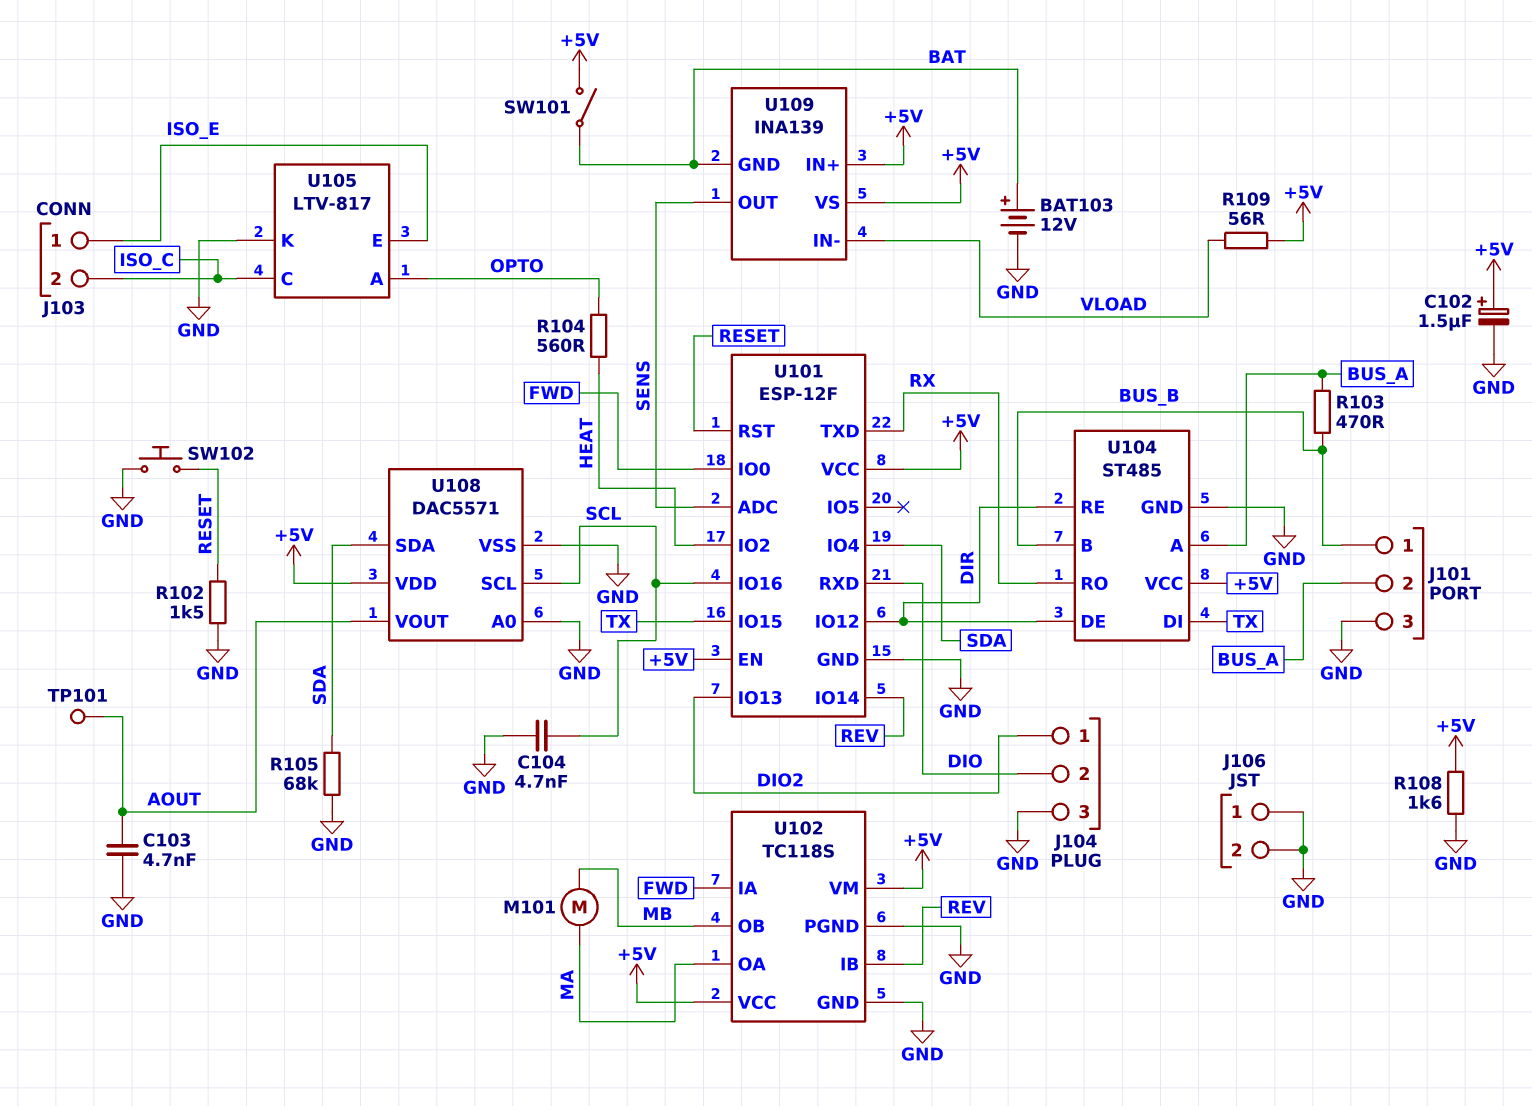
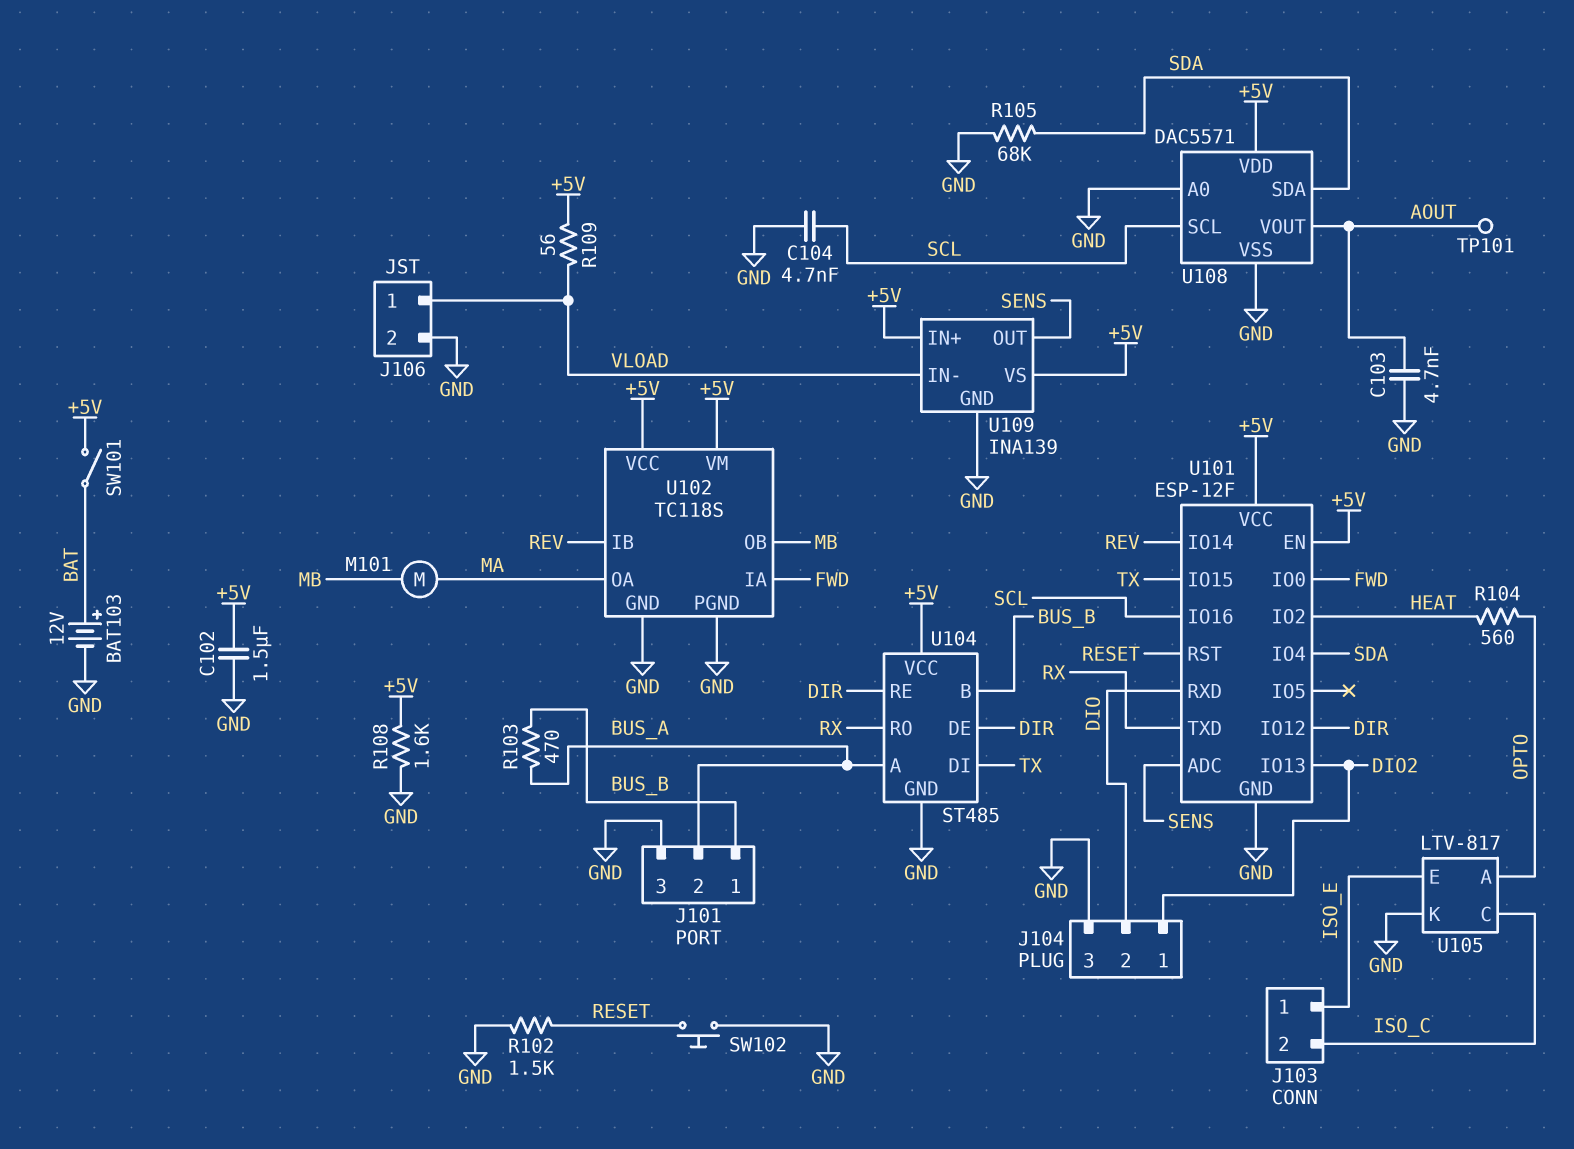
C102: 1.5uF (plus +5V, minus GND) -> 1.5uF (+5V, GND)
J106 pin 1: GND -> VLOAD
U109 pin GND: BAT -> GND

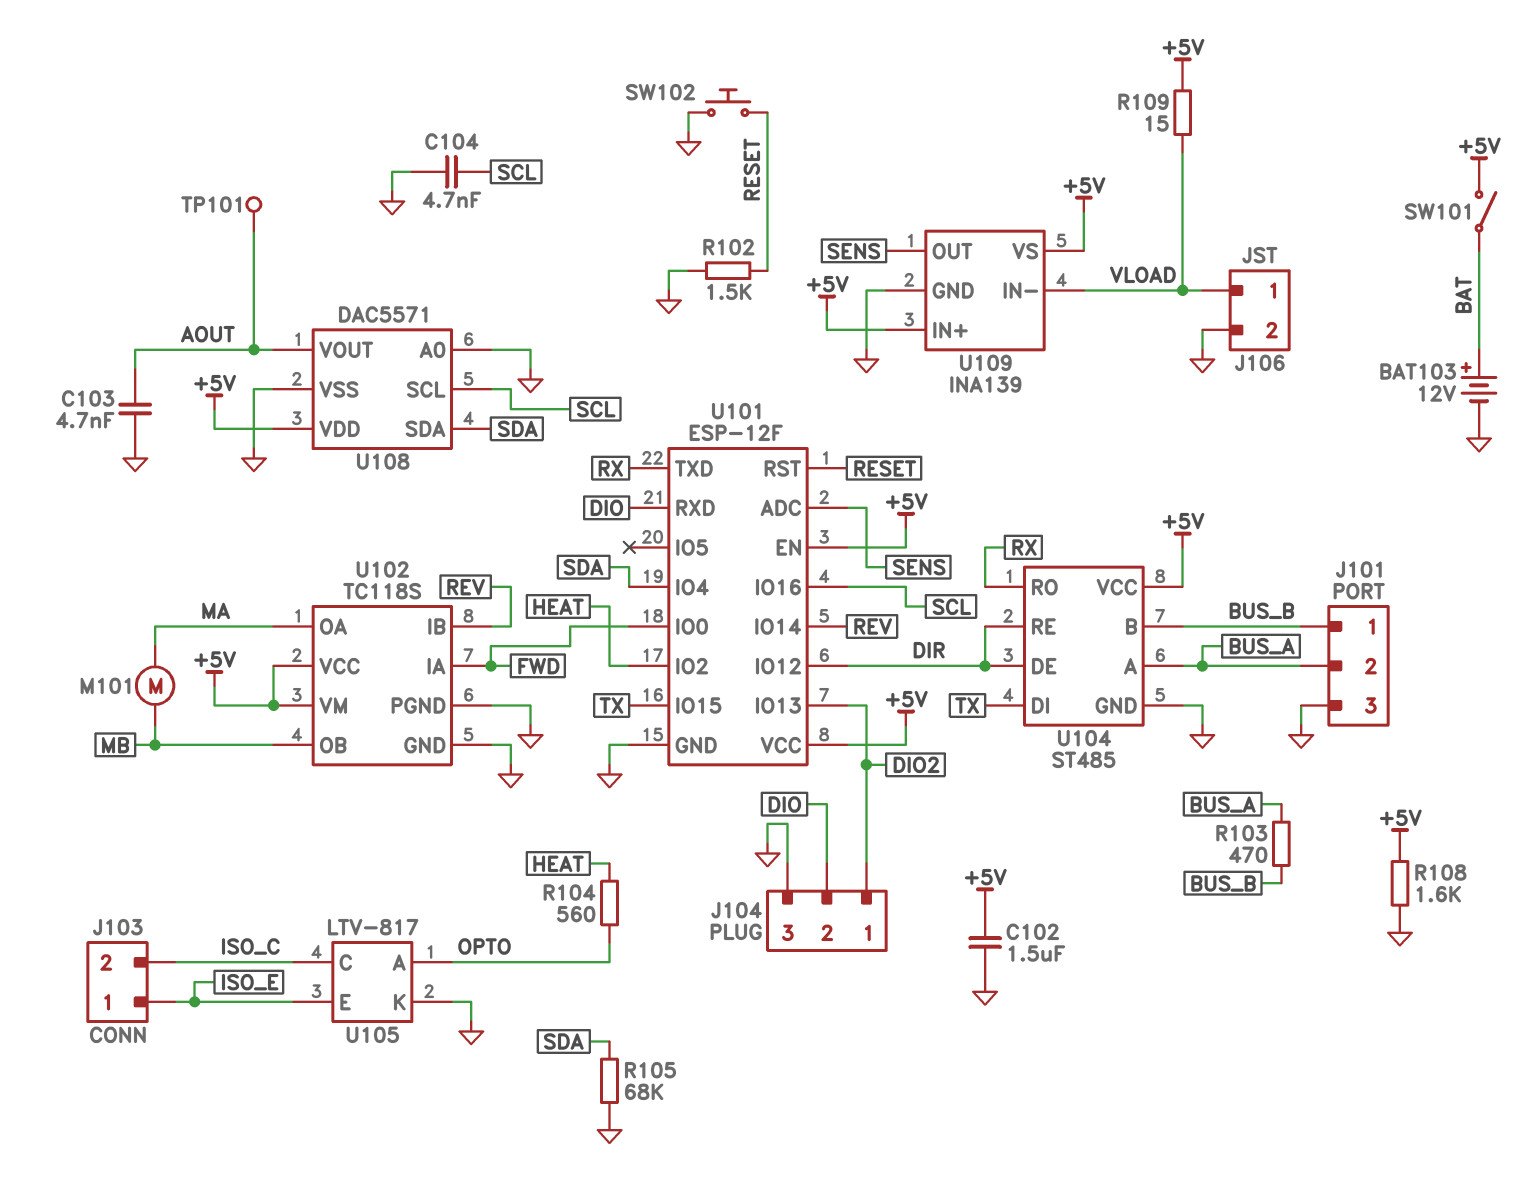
R109: 56 (+5V, VLOAD) -> 15 (+5V, VLOAD)

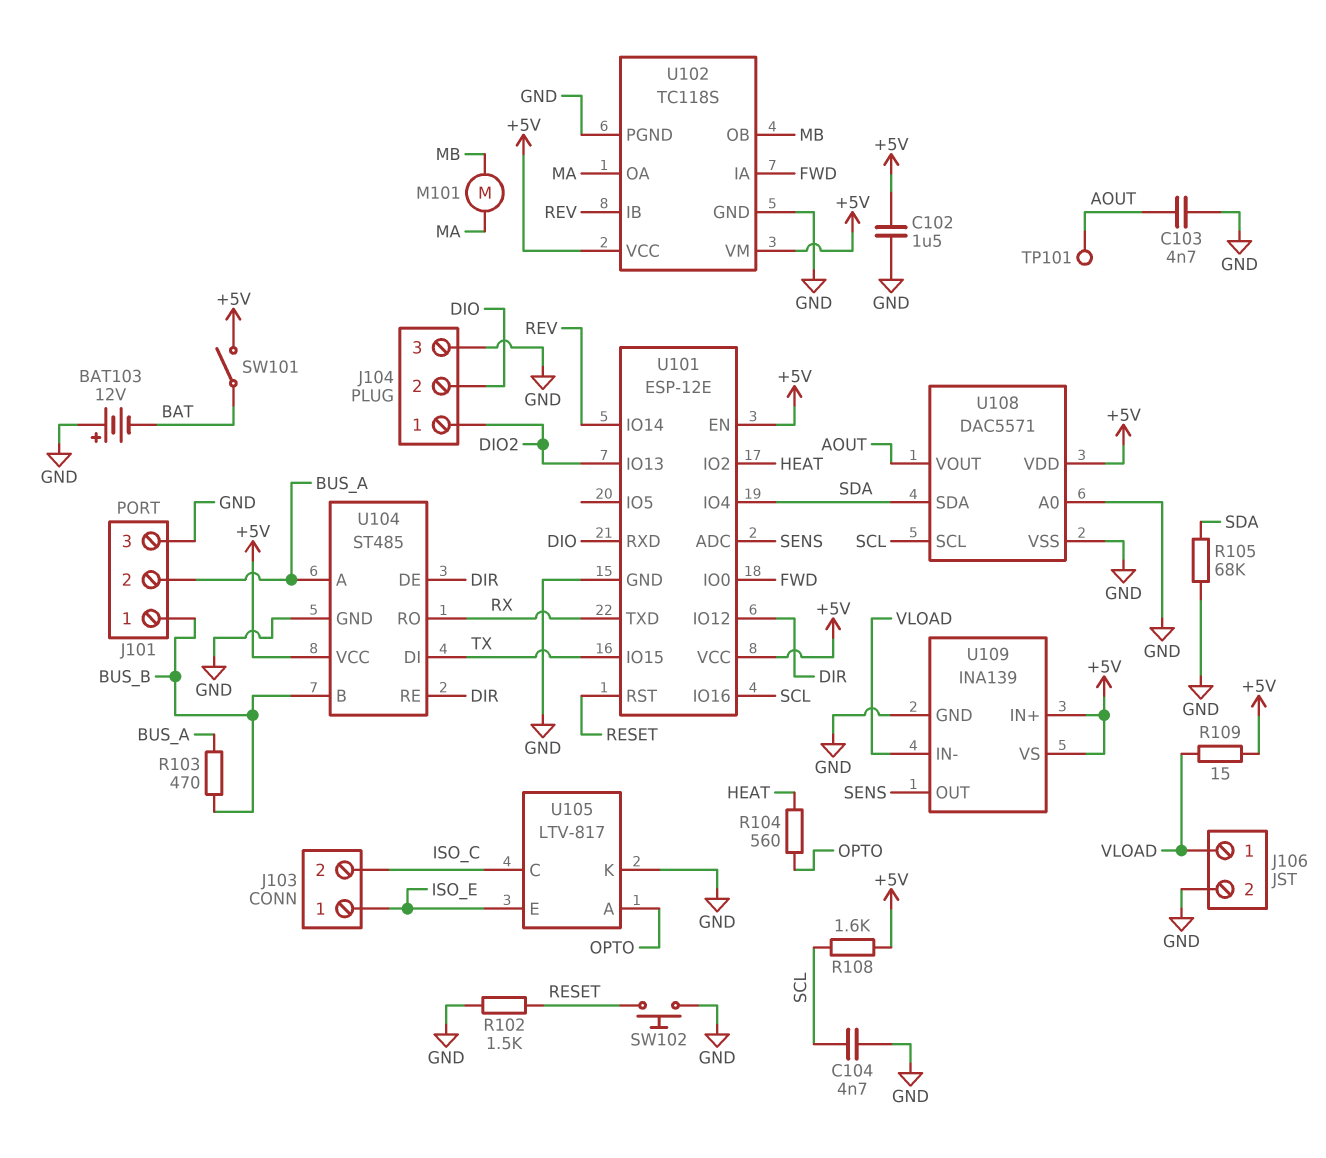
BAT103: 12V (plus BAT, minus GND) -> 12V (plus GND, minus BAT)
R108: 1.6k (+5V, GND) -> 1.6k (+5V, SCL)
U101: ESP-12F -> ESP-12E

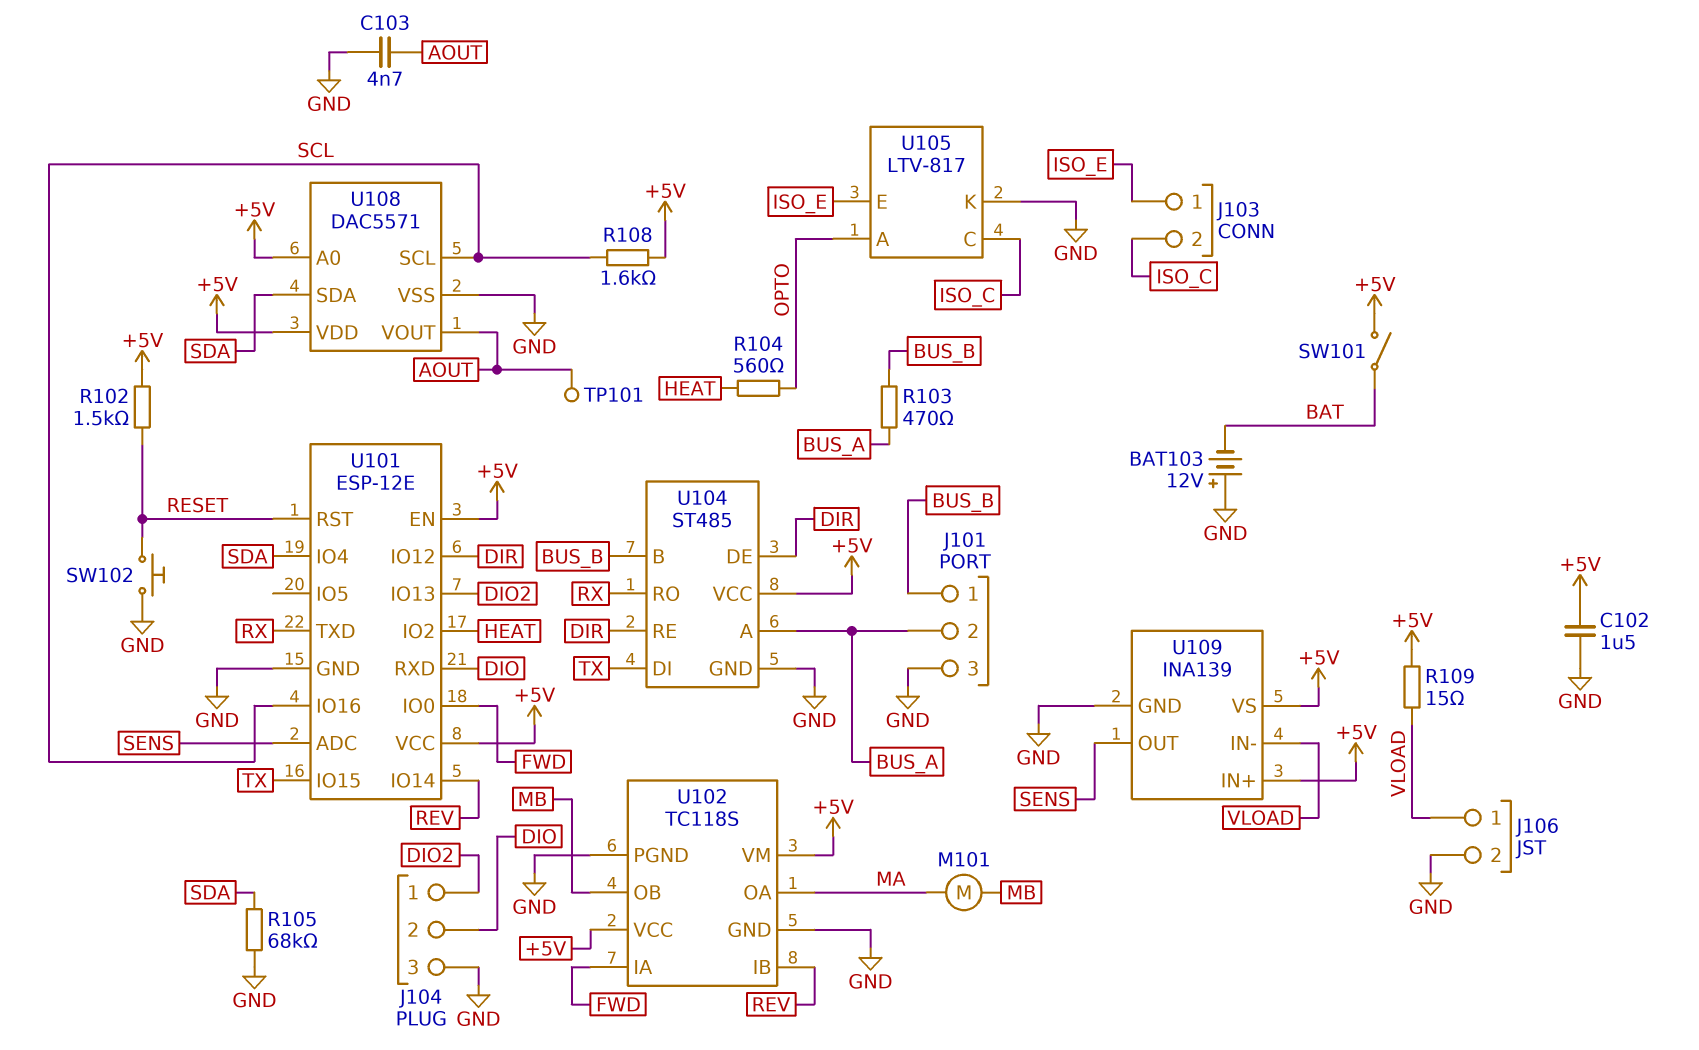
C104: 4.7nF (GND, SCL) -> none
R102: 1.5k (GND, RESET) -> 1.5k (+5V, RESET)
U108 pin A0: GND -> +5V

